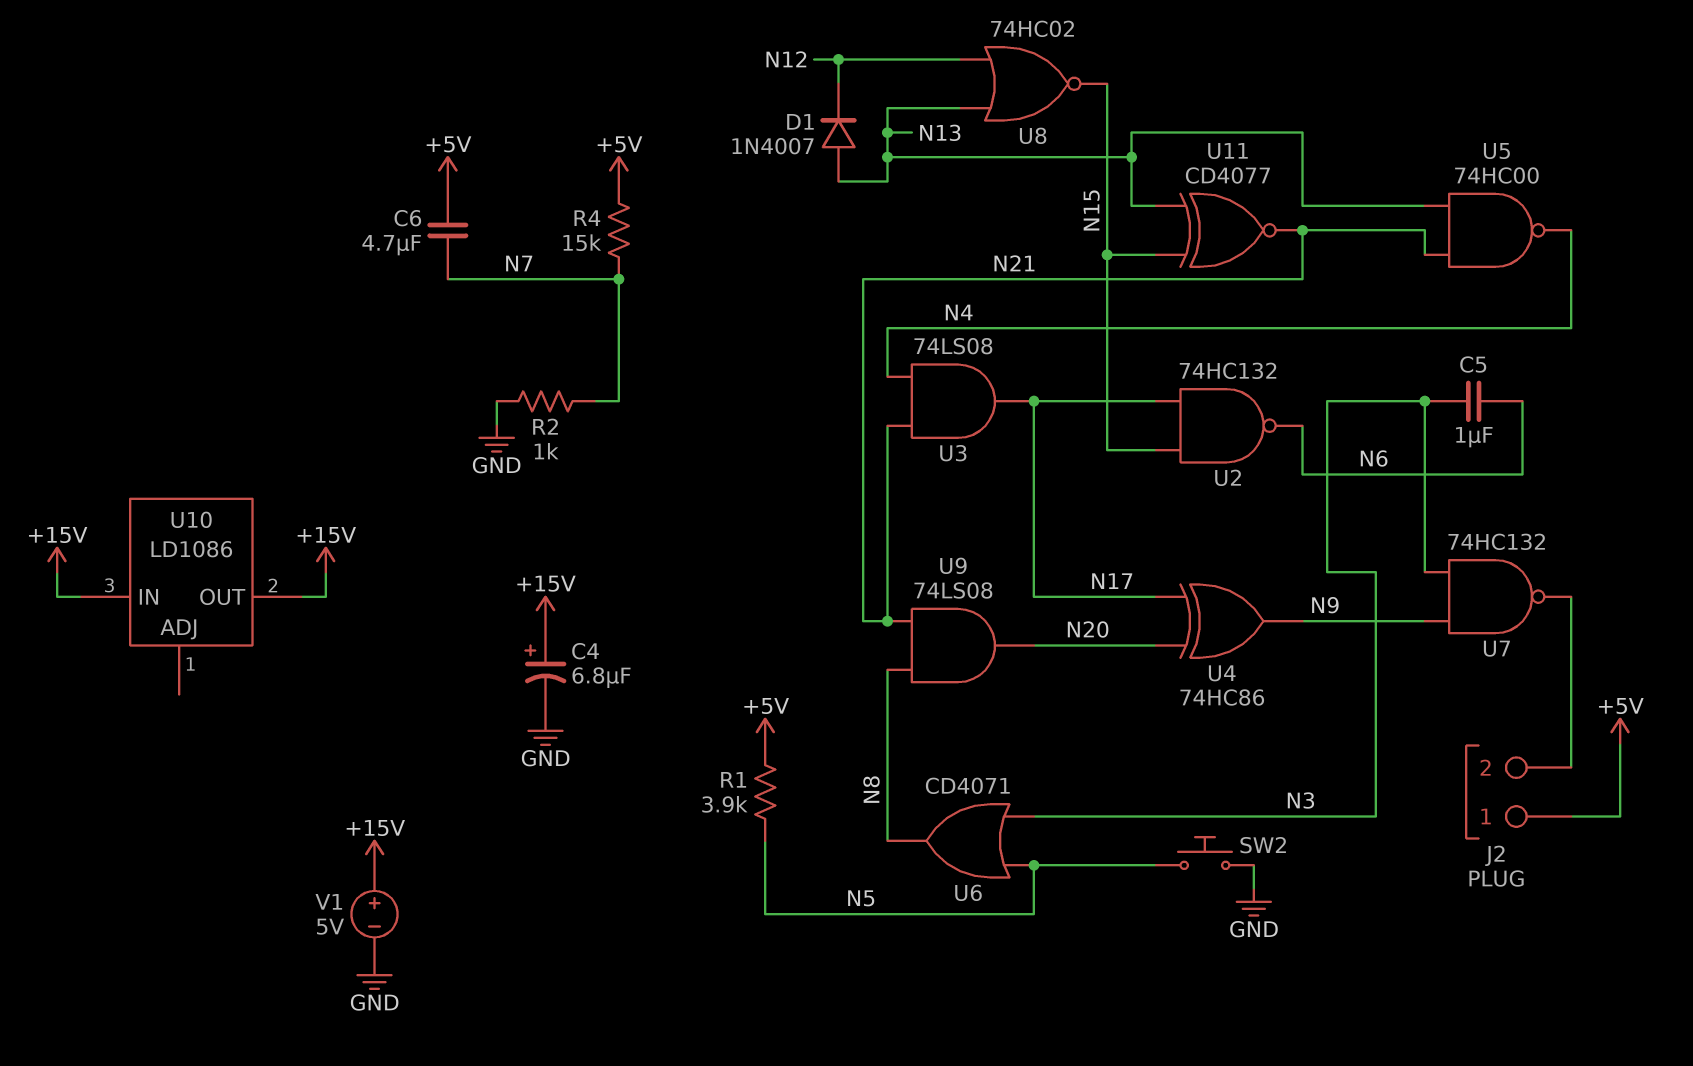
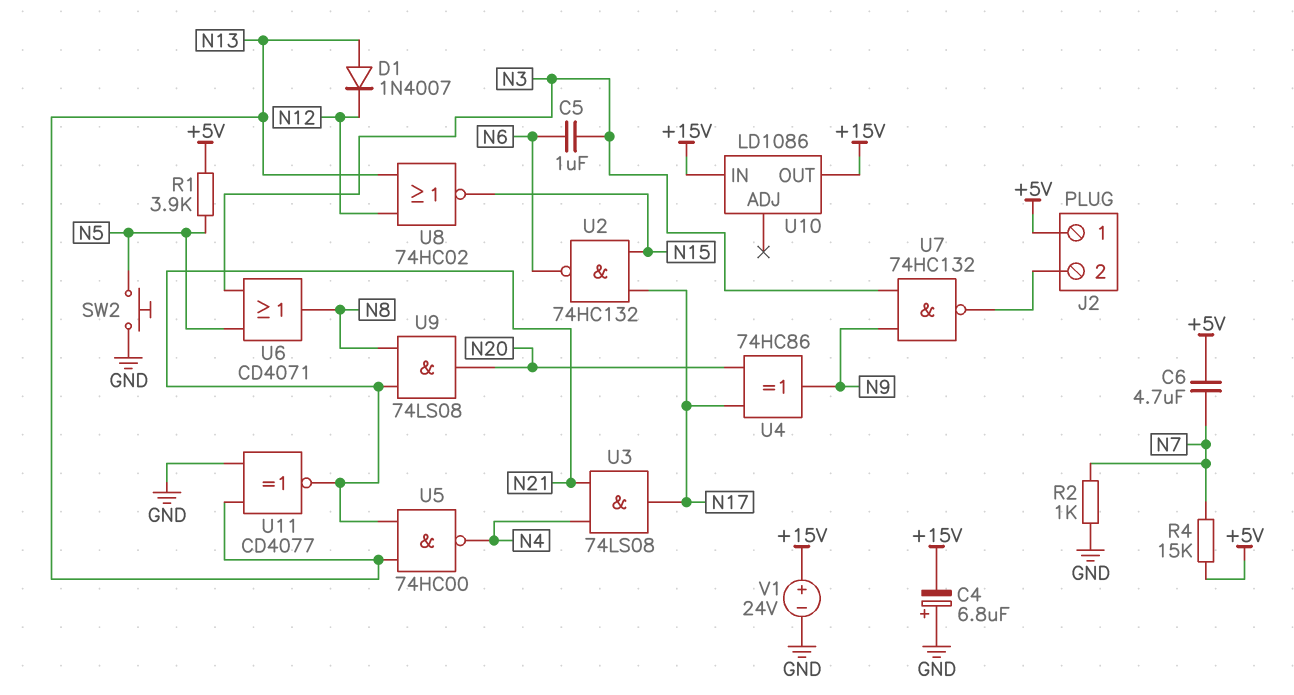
C4: 6.8uF (plus +15V, minus GND) -> 6.8uF (plus GND, minus +15V)
U11: XNOR CD4077 (in N13, in N15, out N21) -> XNOR CD4077 (in GND, in N13, out N21)
V1: 5V (plus +15V, minus GND) -> 24V (plus +15V, minus GND)

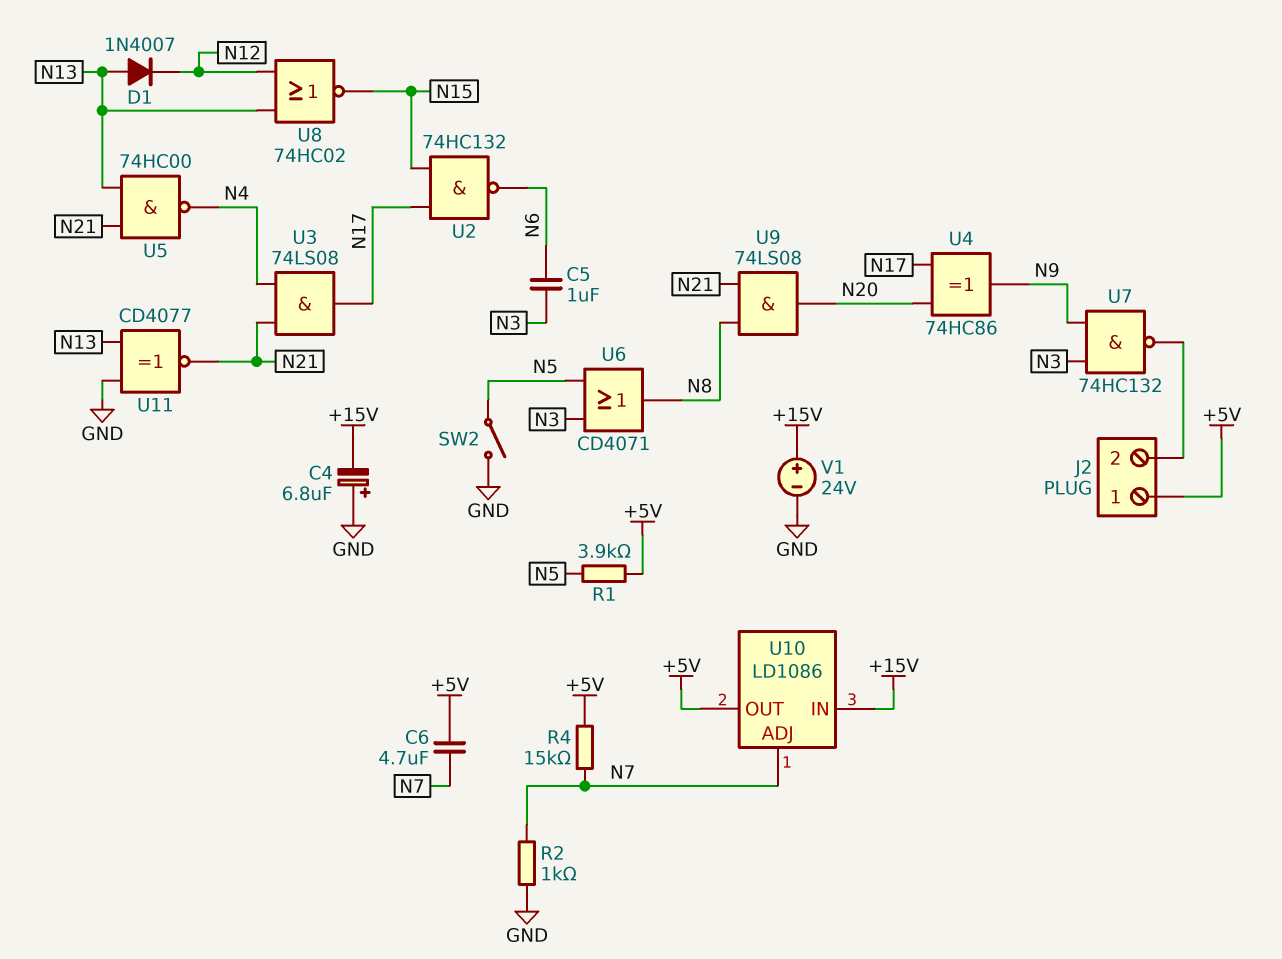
SW2: button (GND, N5) -> switch (GND, N5)
U10 pin ADJ: none -> N7
U10 pin OUT: +15V -> +5V

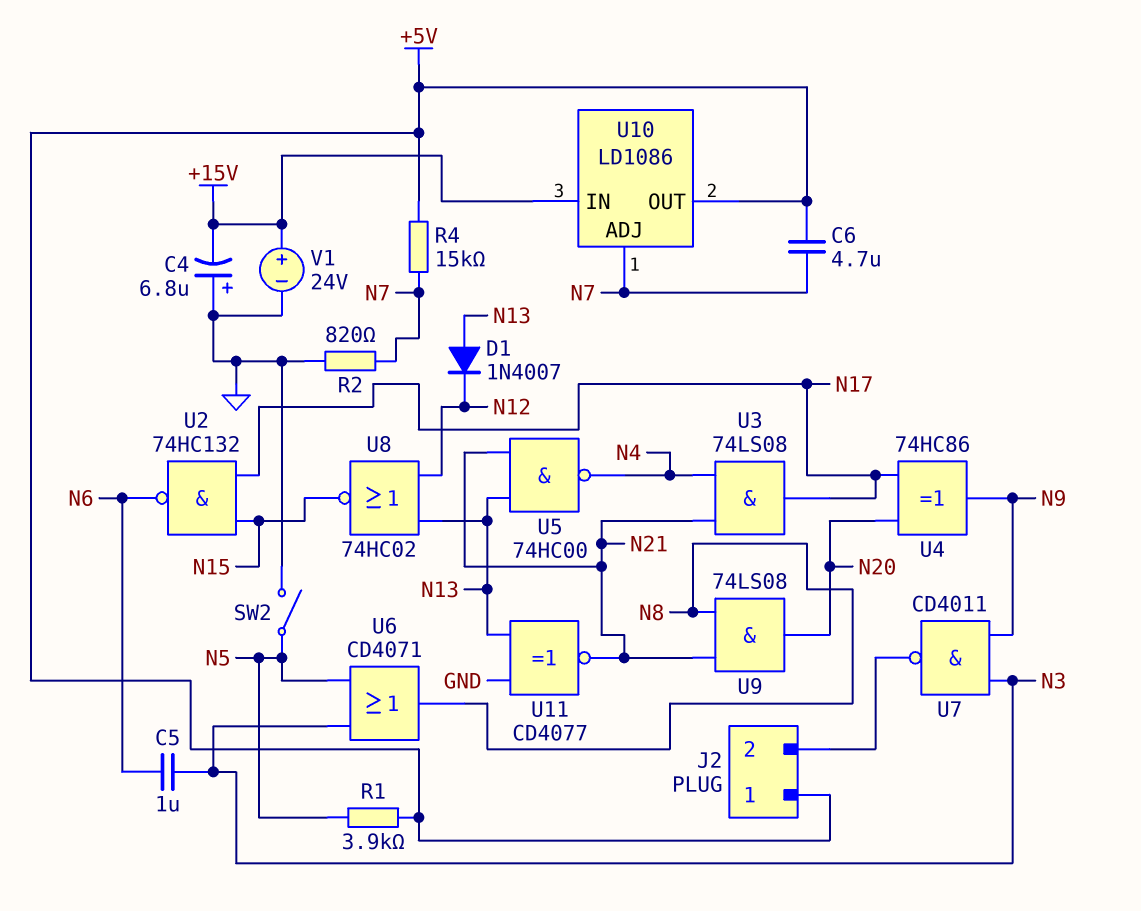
R2: 1k (GND, N7) -> 820 (GND, N7)
U7: NAND 74HC132 (in N3, in N9, out J2/2) -> NAND CD4011 (in N3, in N9, out J2/2)

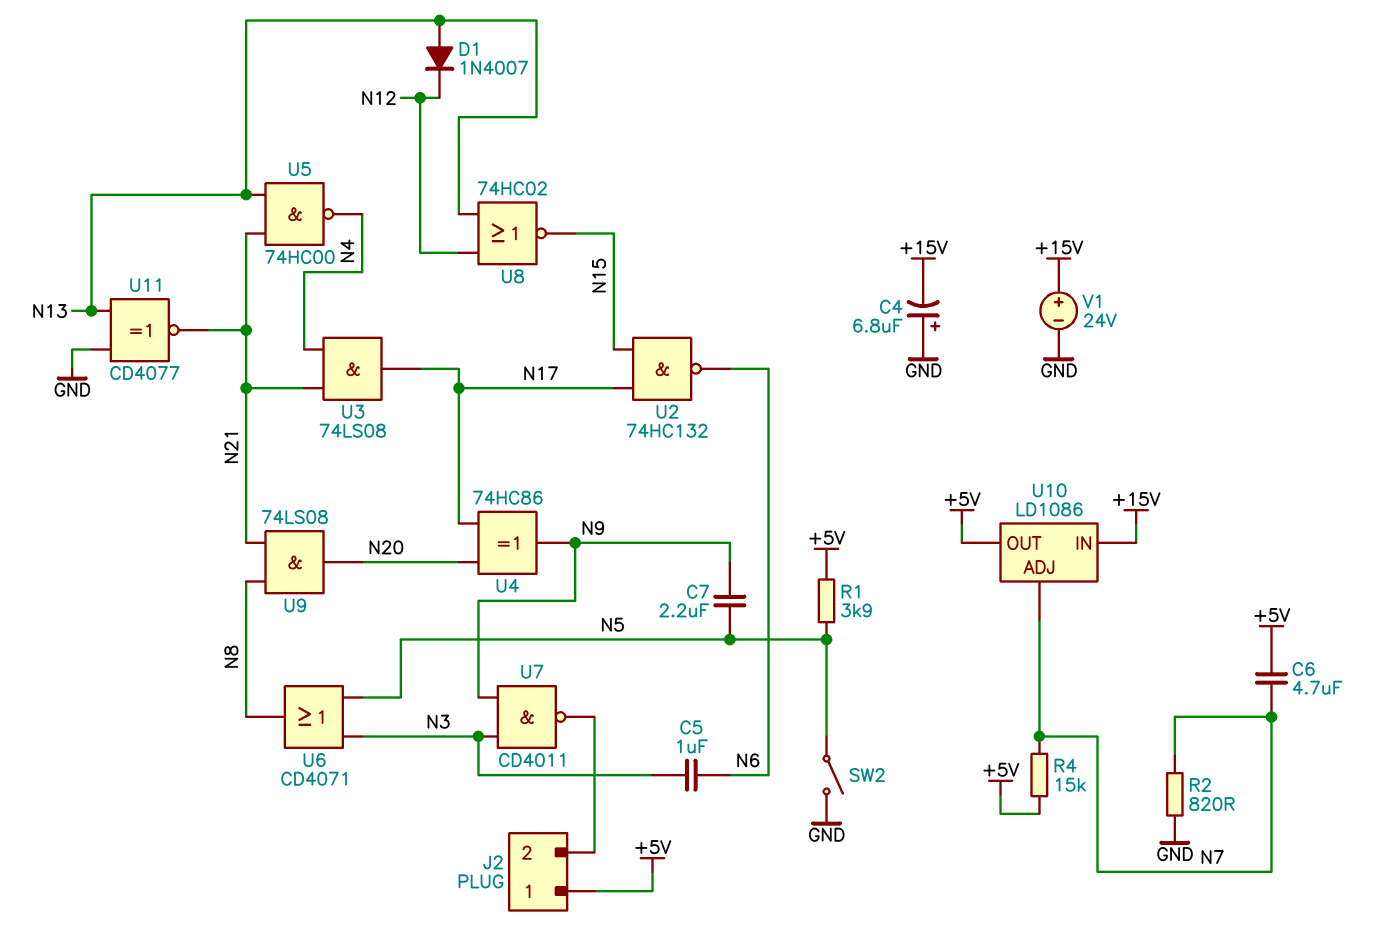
C7: none -> 2.2uF (N5, N9)

